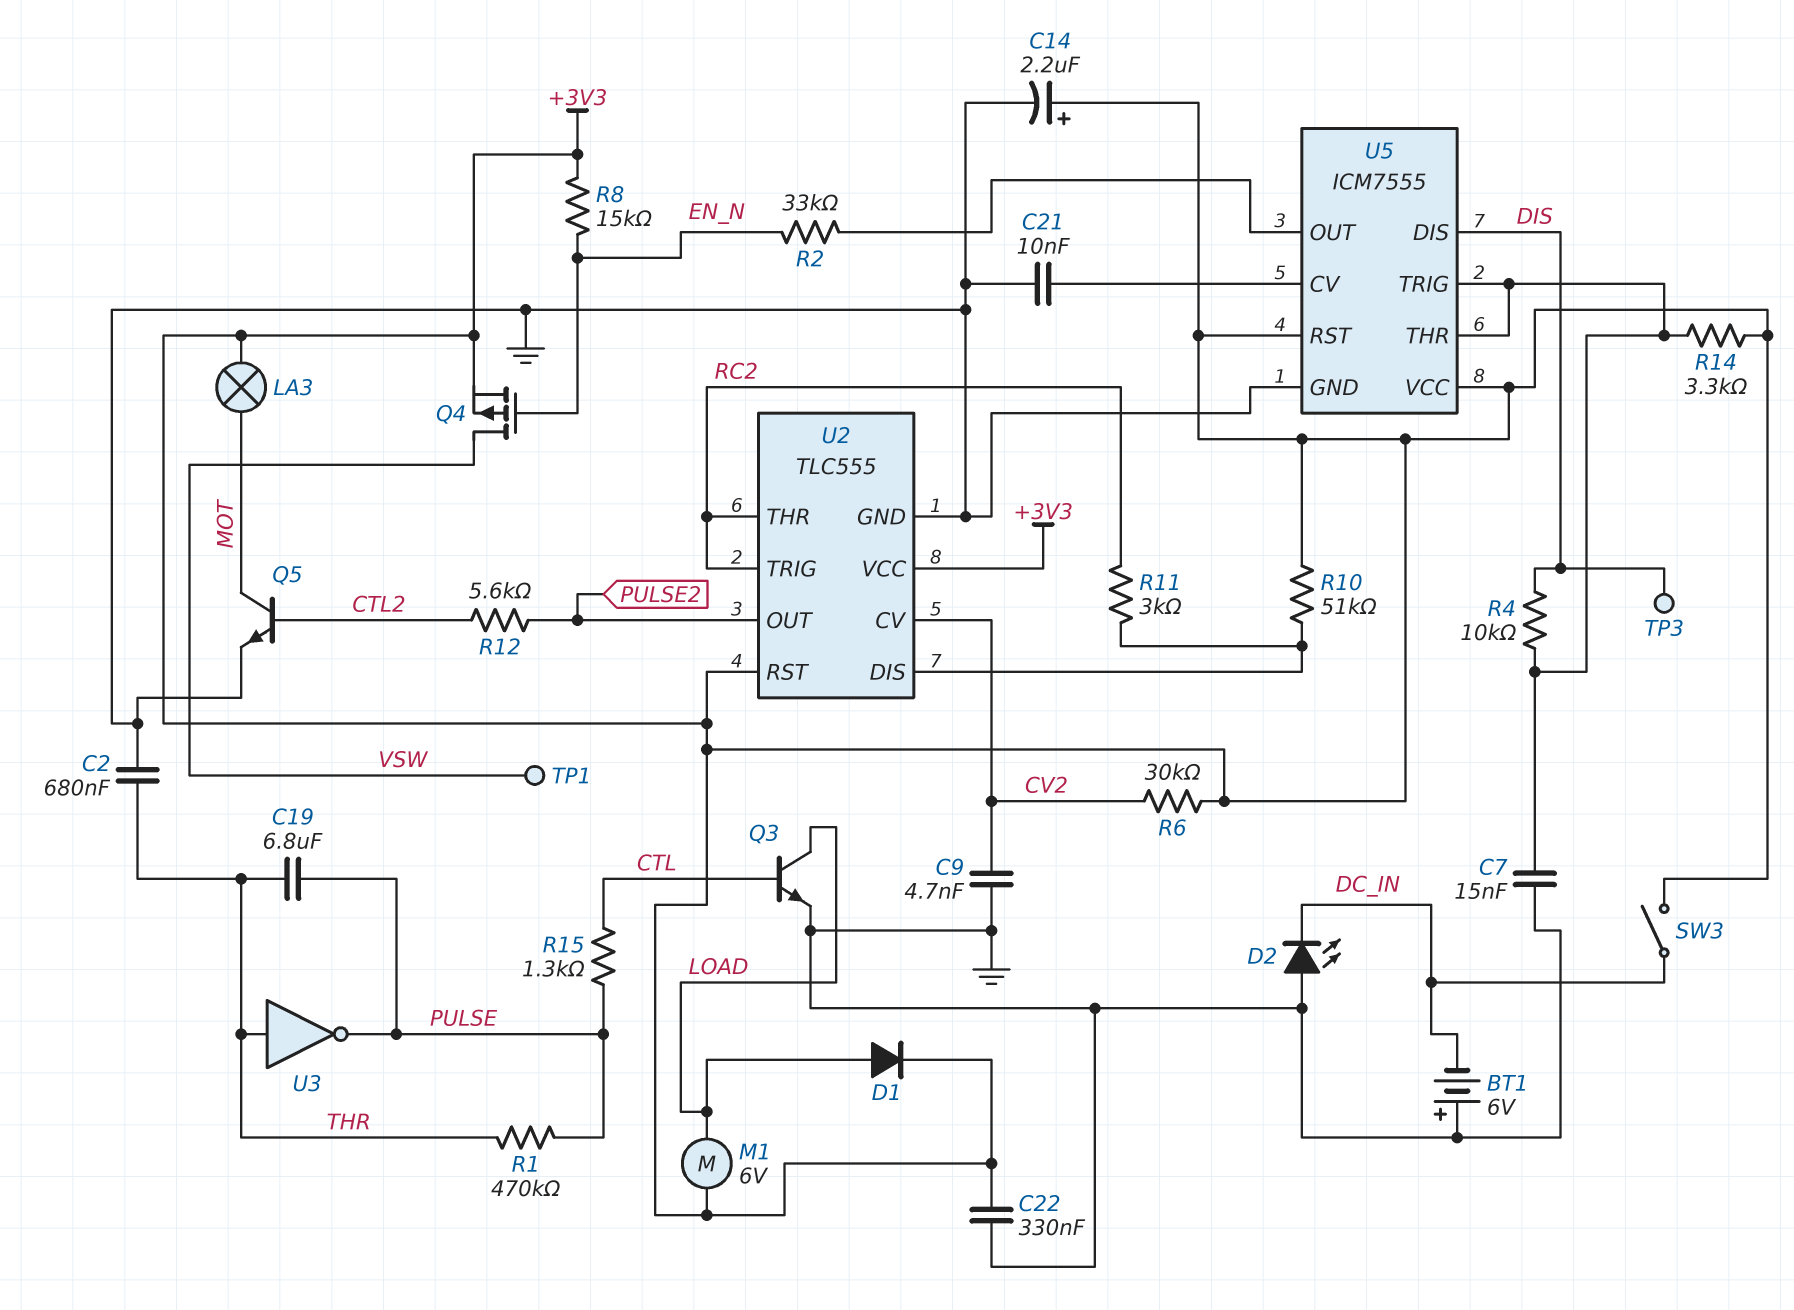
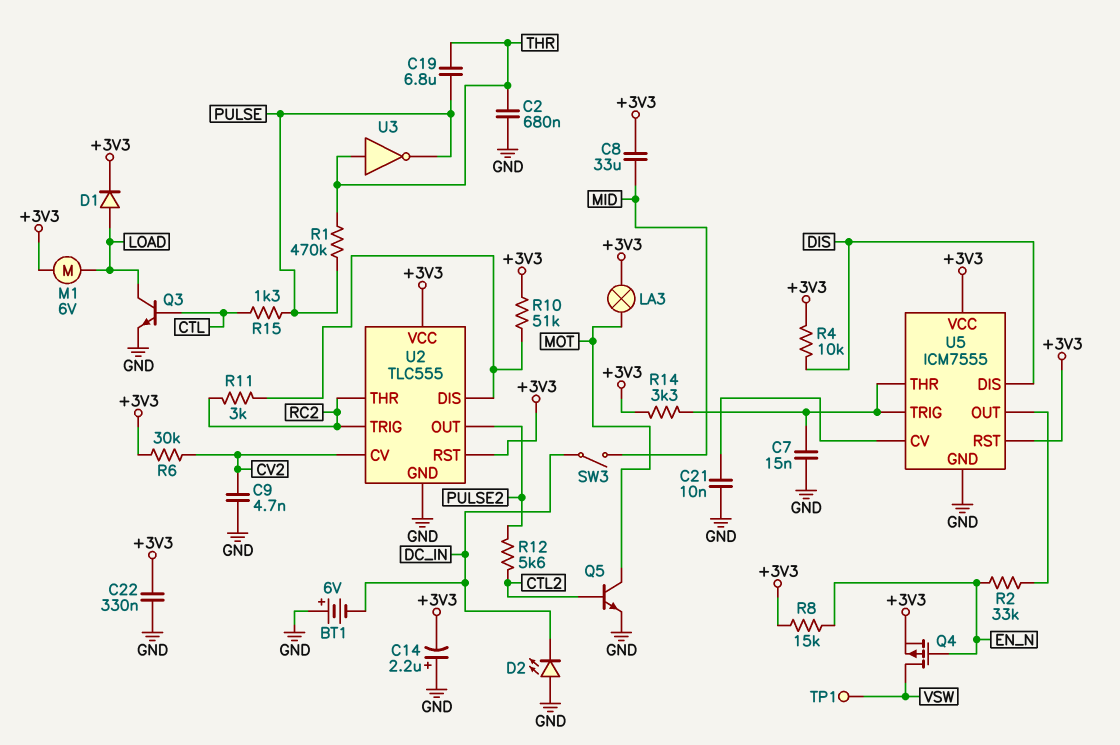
C8: none -> 33uF (+3V3, MID)
C14: 2.2uF (plus +3V3, minus GND) -> 2.2uF (plus GND, minus +3V3)
R4: 10k (DIS, U5/THR) -> 10k (+3V3, DIS)
SW3: switch (+3V3, DC_IN) -> switch (DC_IN, MID)
TP3: test point (DIS) -> none

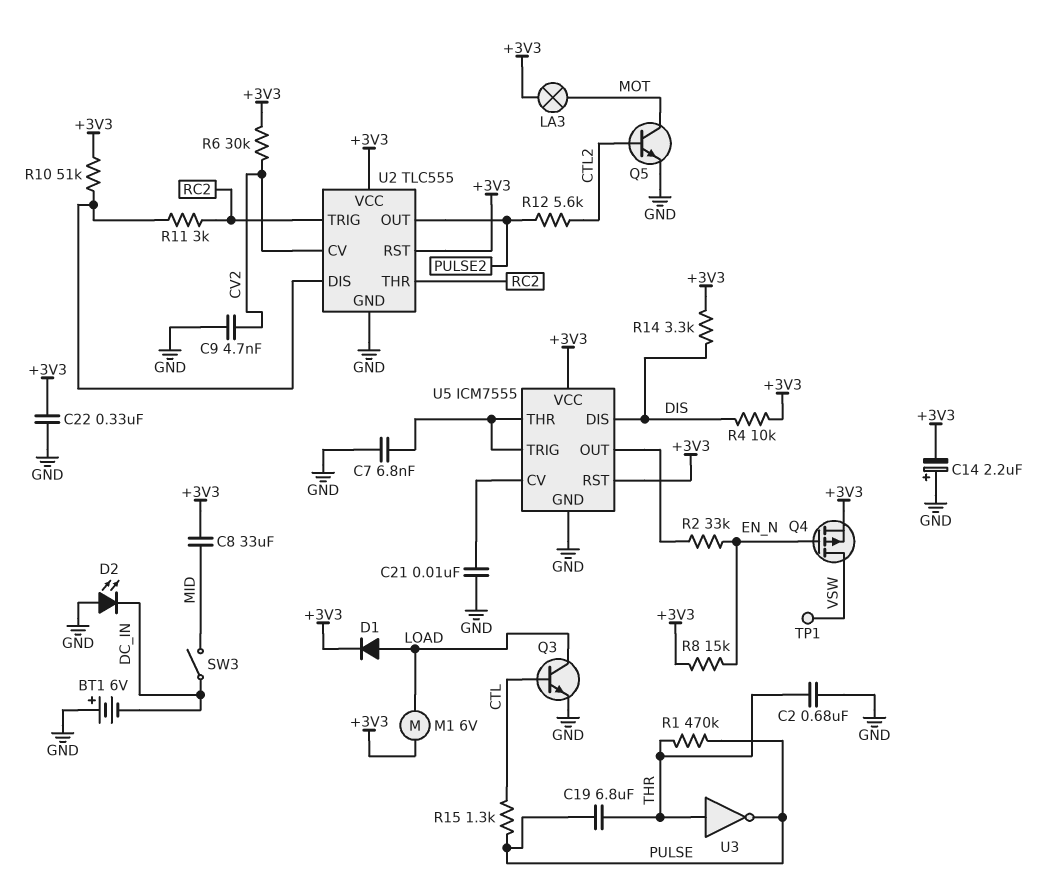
C7: 15nF (GND, U5/THR) -> 6.8nF (GND, U5/THR)
R14: 3.3k (+3V3, U5/THR) -> 3.3k (+3V3, DIS)

